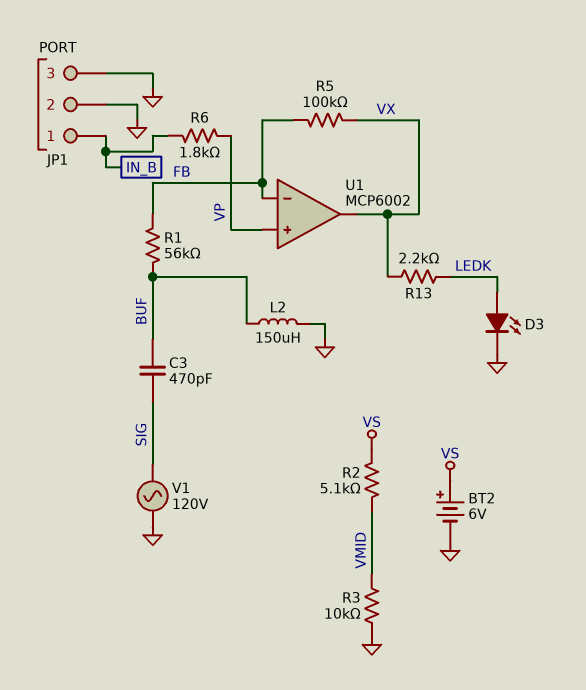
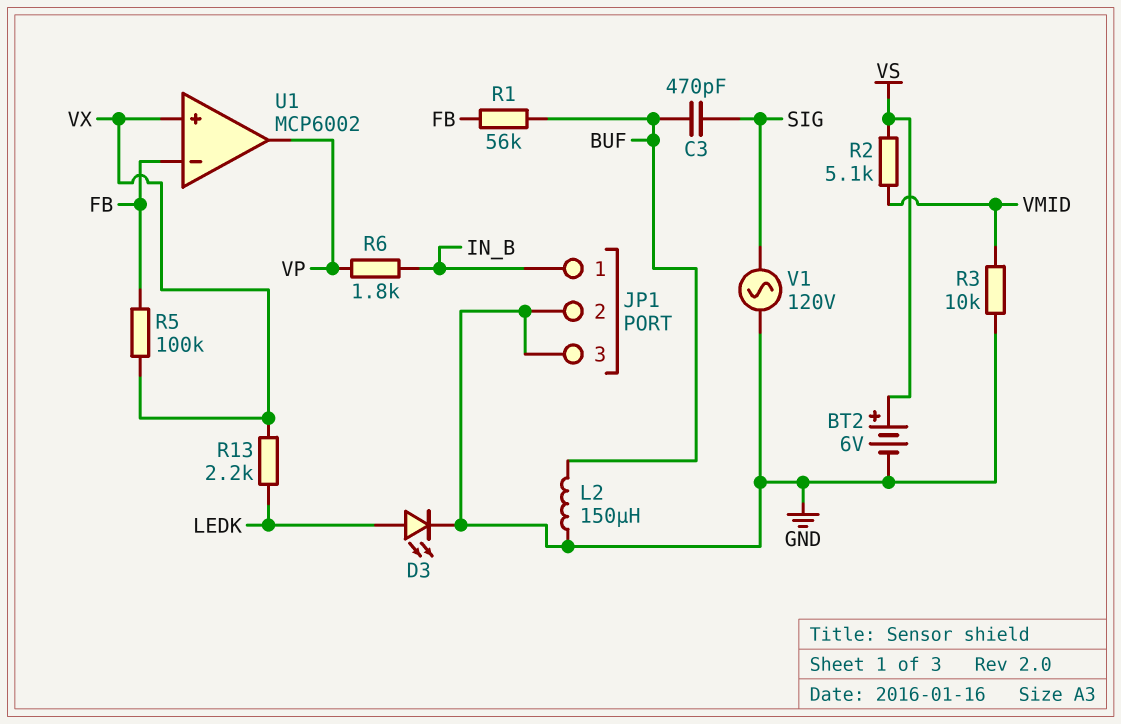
U1 pin in+: VP -> VX
U1 pin out: VX -> VP

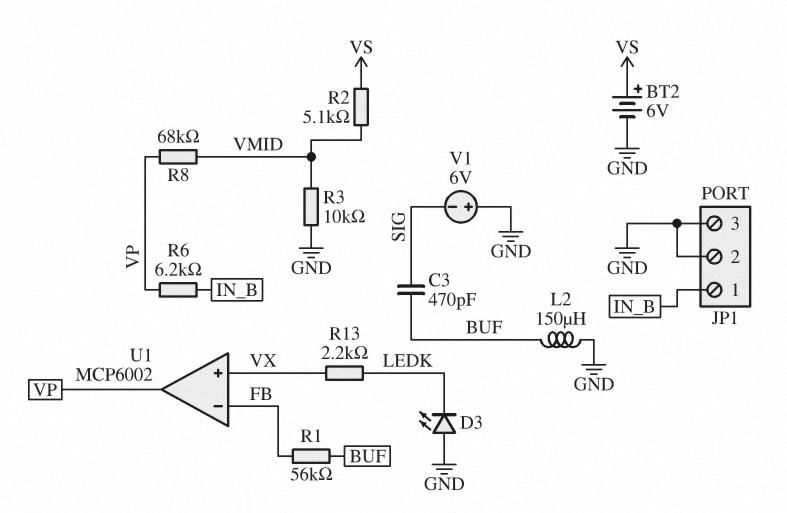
D3: LED (A LEDK, K GND) -> LED (A GND, K LEDK)
R5: 100k (FB, VX) -> none
R6: 1.8k (IN_B, VP) -> 6.2k (IN_B, VP)
R8: none -> 68k (VMID, VP)
V1: AC 120V (GND, SIG) -> 6V (plus GND, minus SIG)

